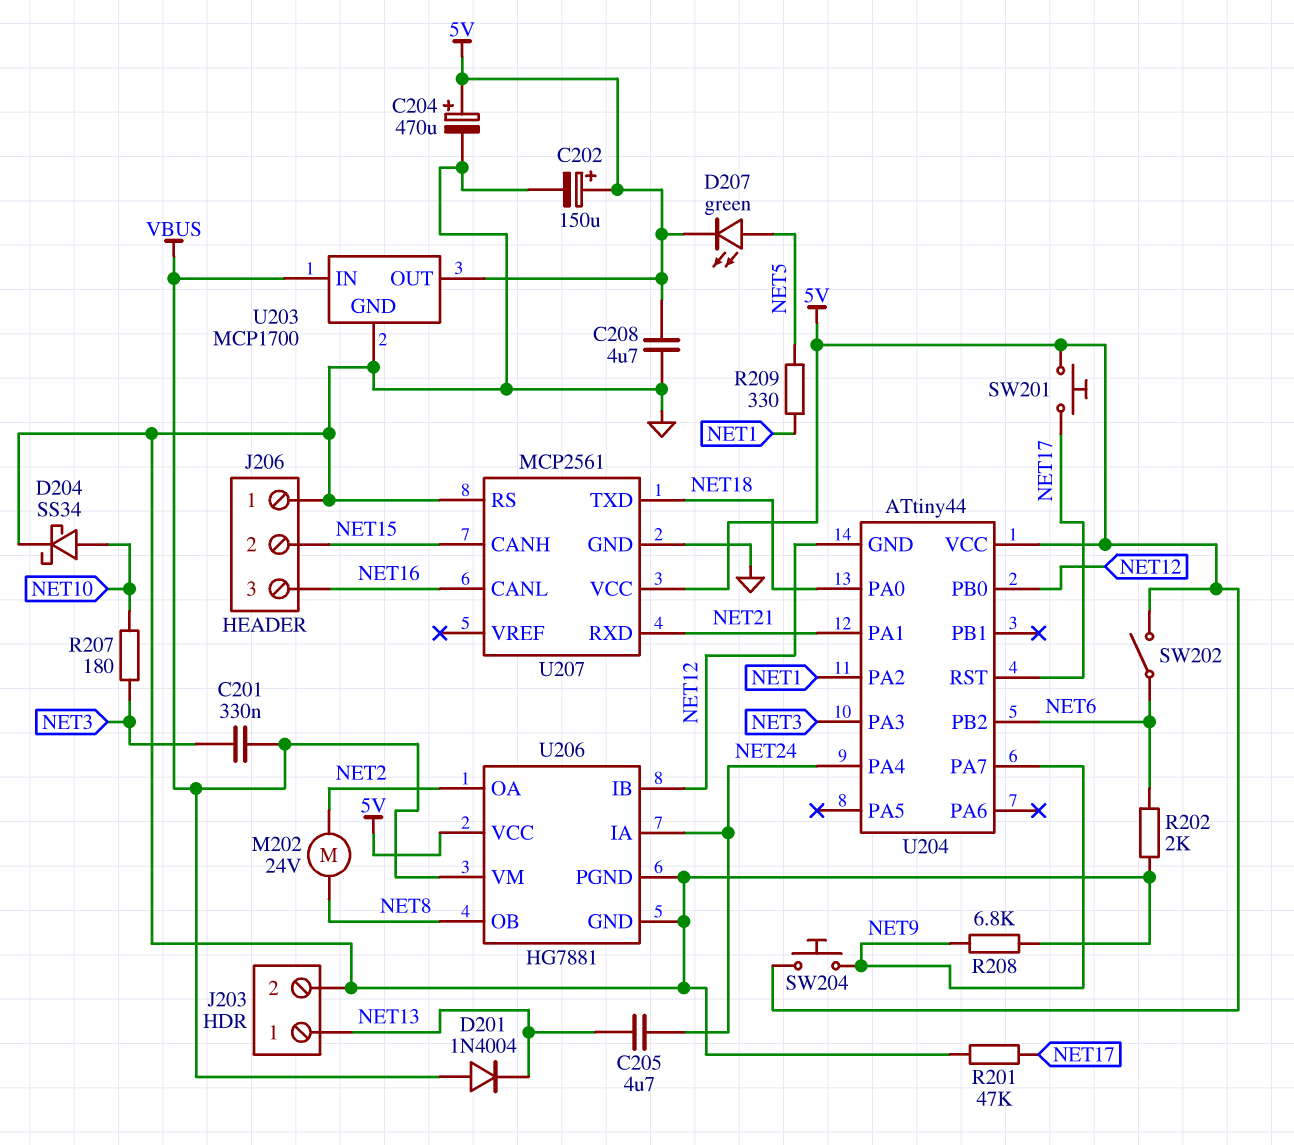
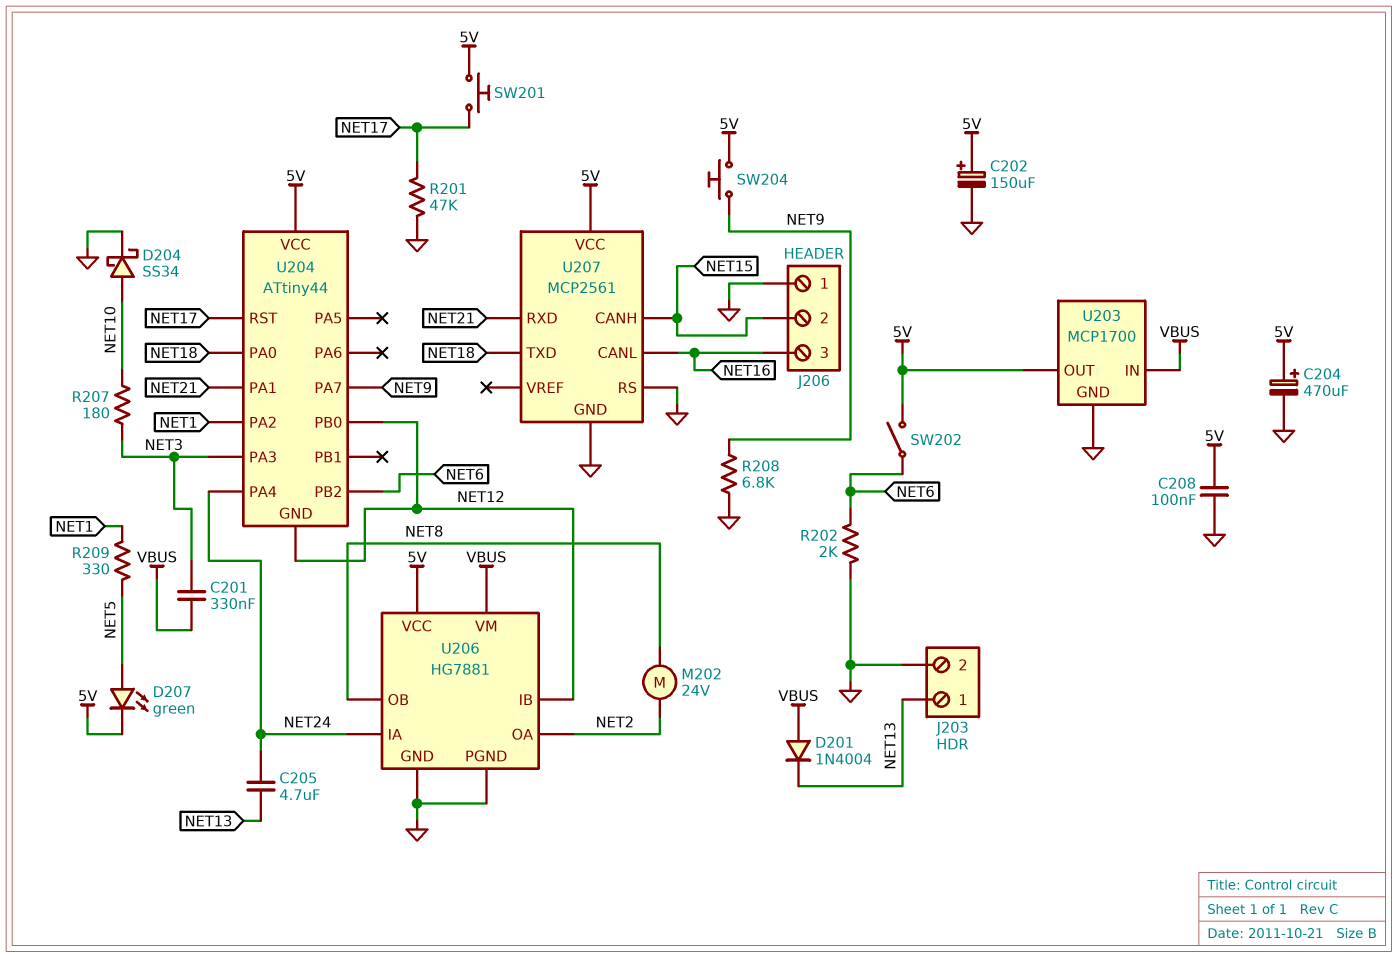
C208: 4.7uF (5V, GND) -> 100nF (5V, GND)

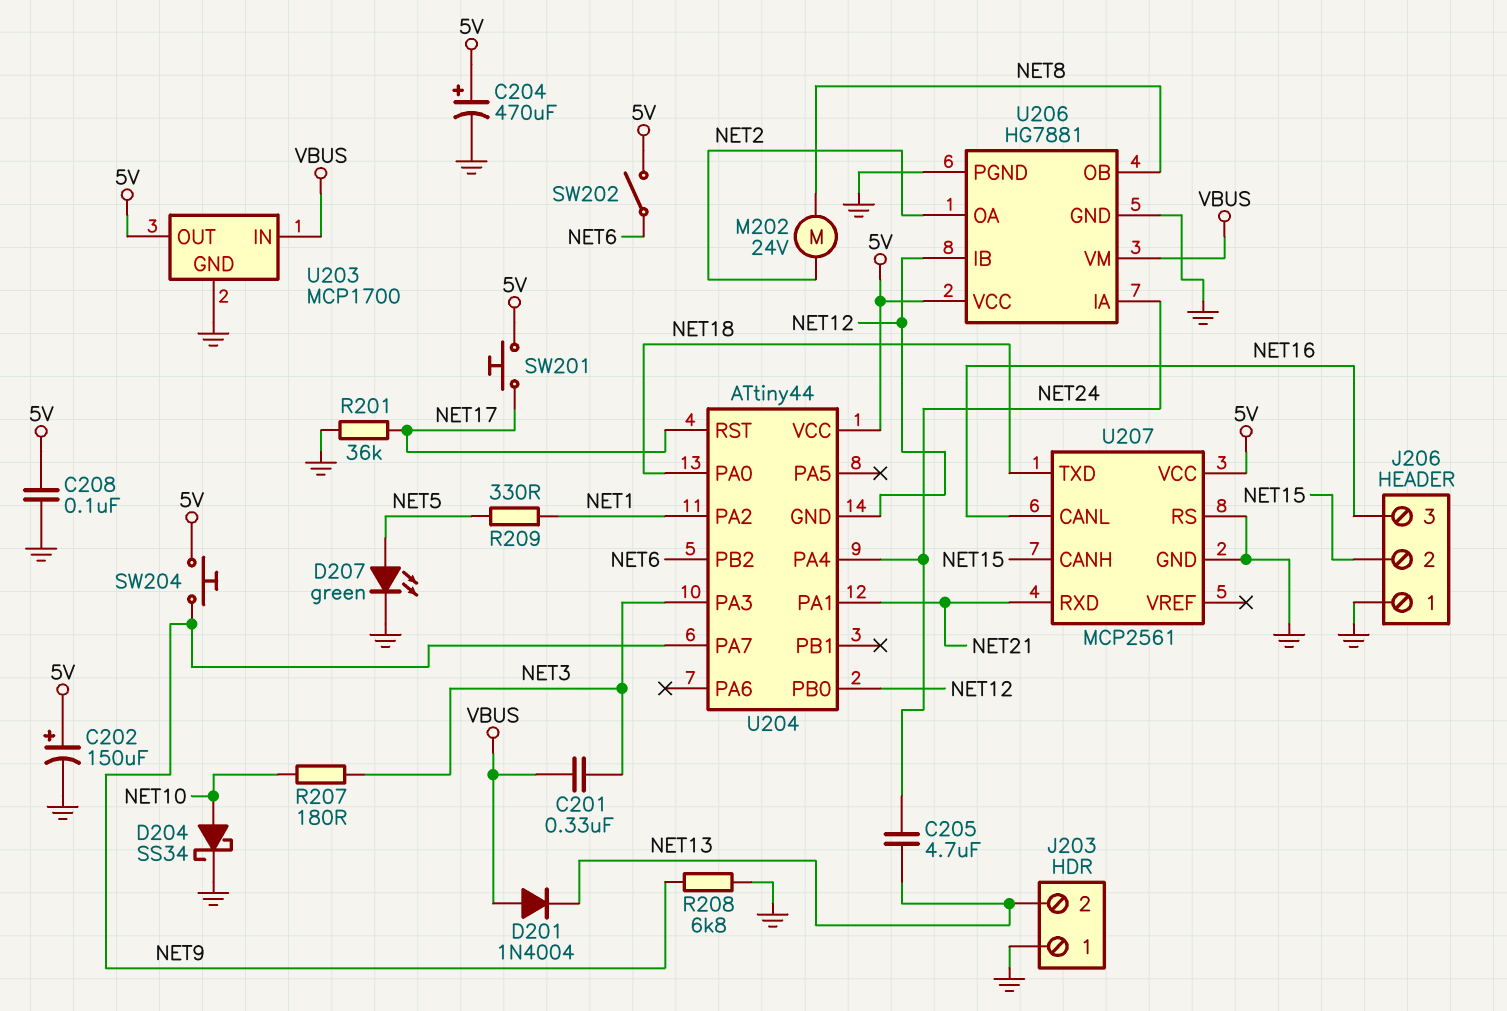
D207: LED green (A NET5, K 5V) -> LED green (A NET5, K GND)
J203 pin 1: NET13 -> GND
J203 pin 2: GND -> NET13
R201: 47k (GND, NET17) -> 36k (GND, NET17)
R202: 2k (GND, NET6) -> none

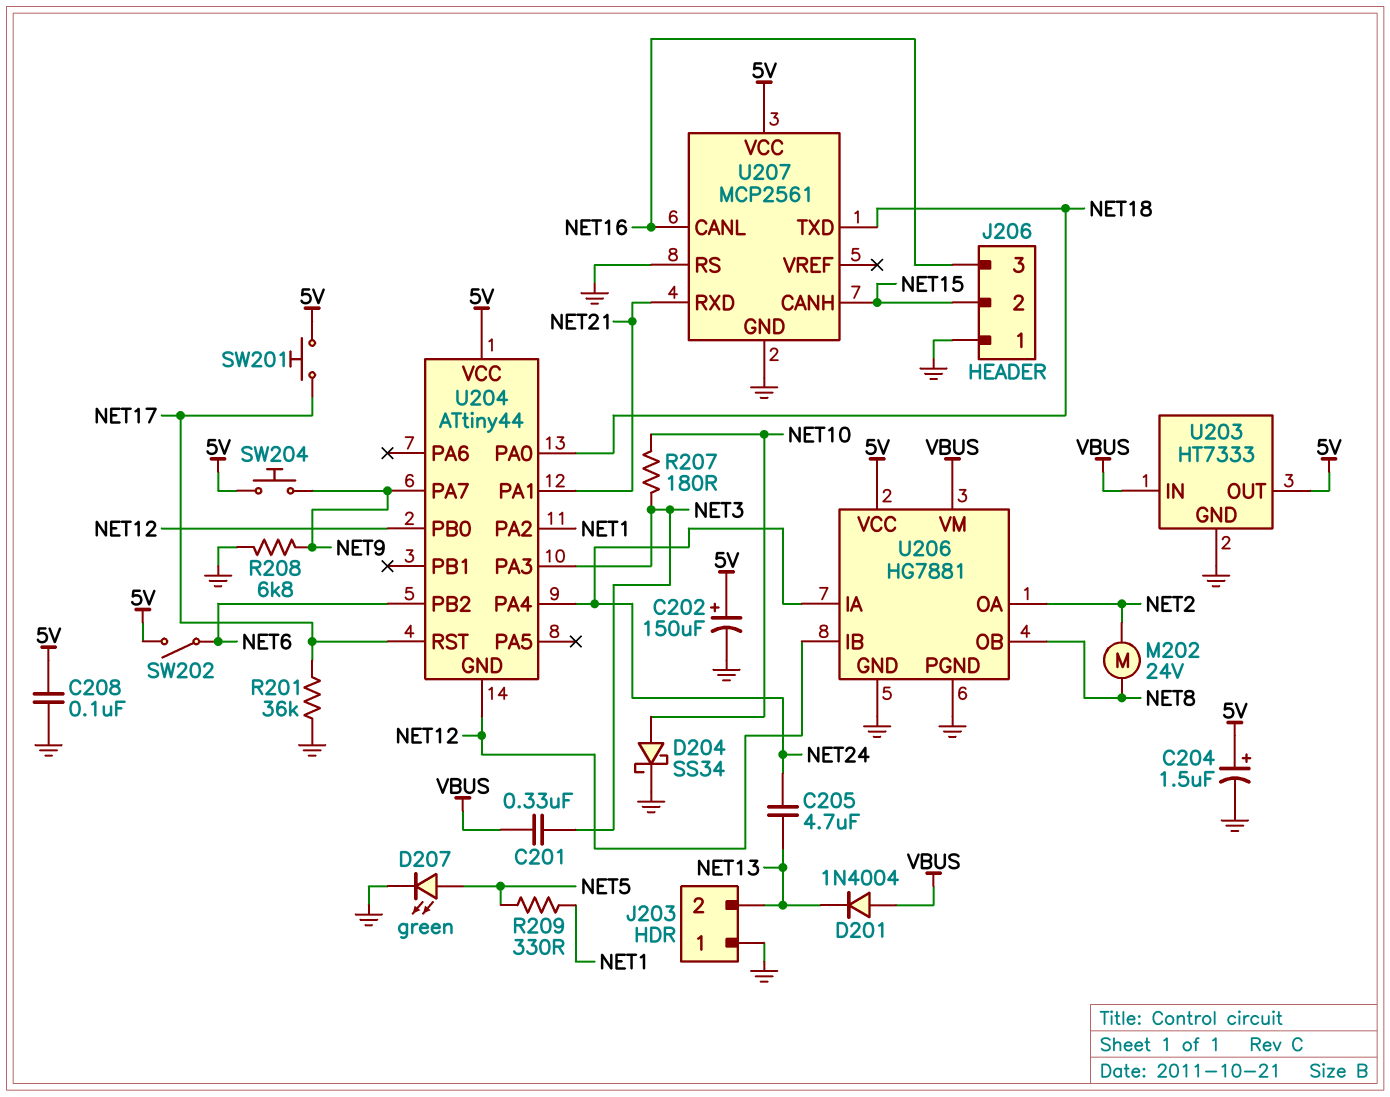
C204: 470uF (plus 5V, minus GND) -> 1.5uF (plus 5V, minus GND)
U203: MCP1700 -> HT7333

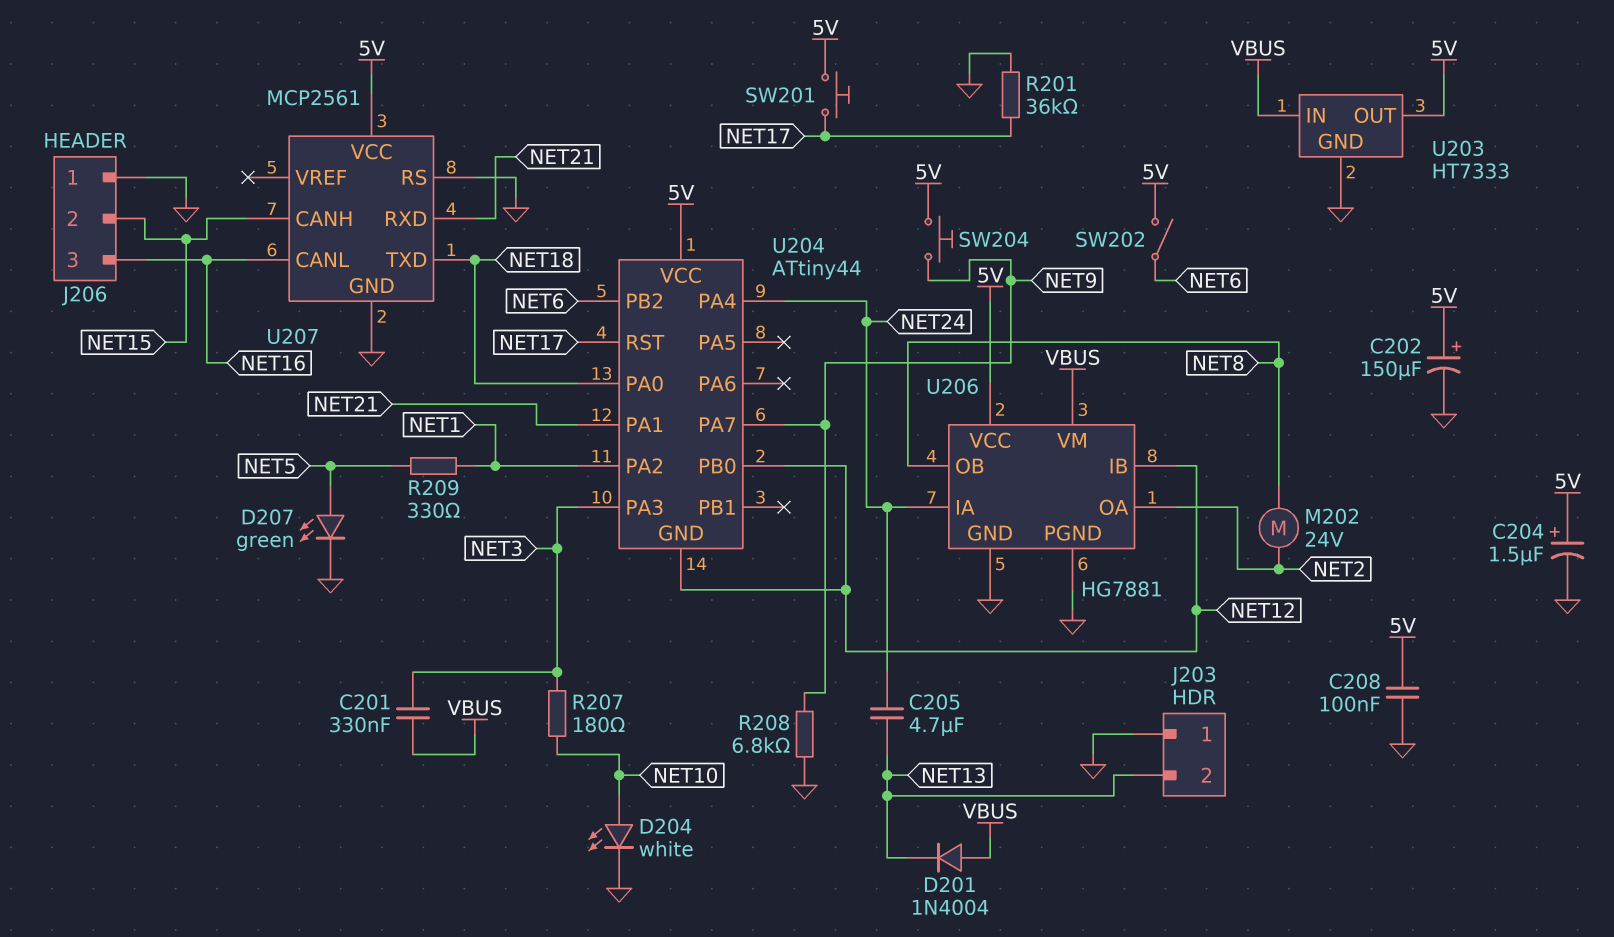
D204: schottky SS34 (A NET10, K GND) -> LED white (A NET10, K GND)

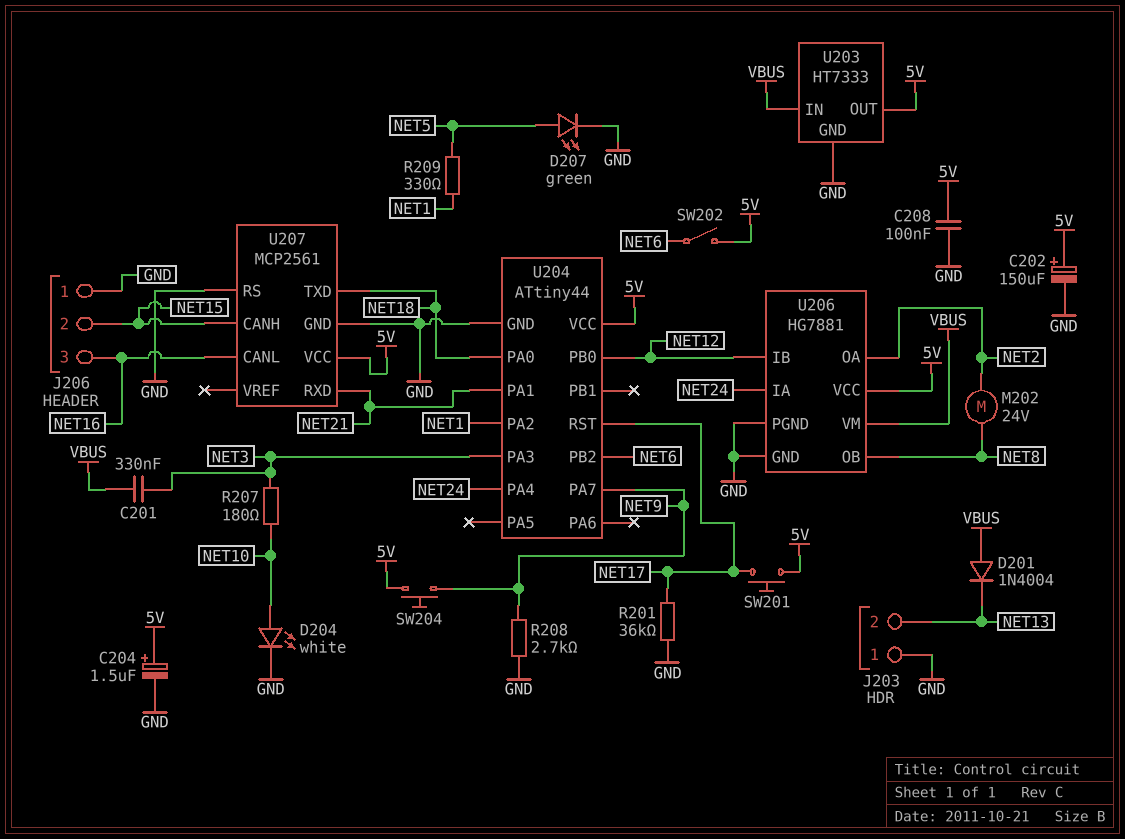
C205: 4.7uF (NET13, NET24) -> none
R208: 6.8k (GND, NET9) -> 2.7k (GND, NET9)
U204 pin GND: NET12 -> GND

